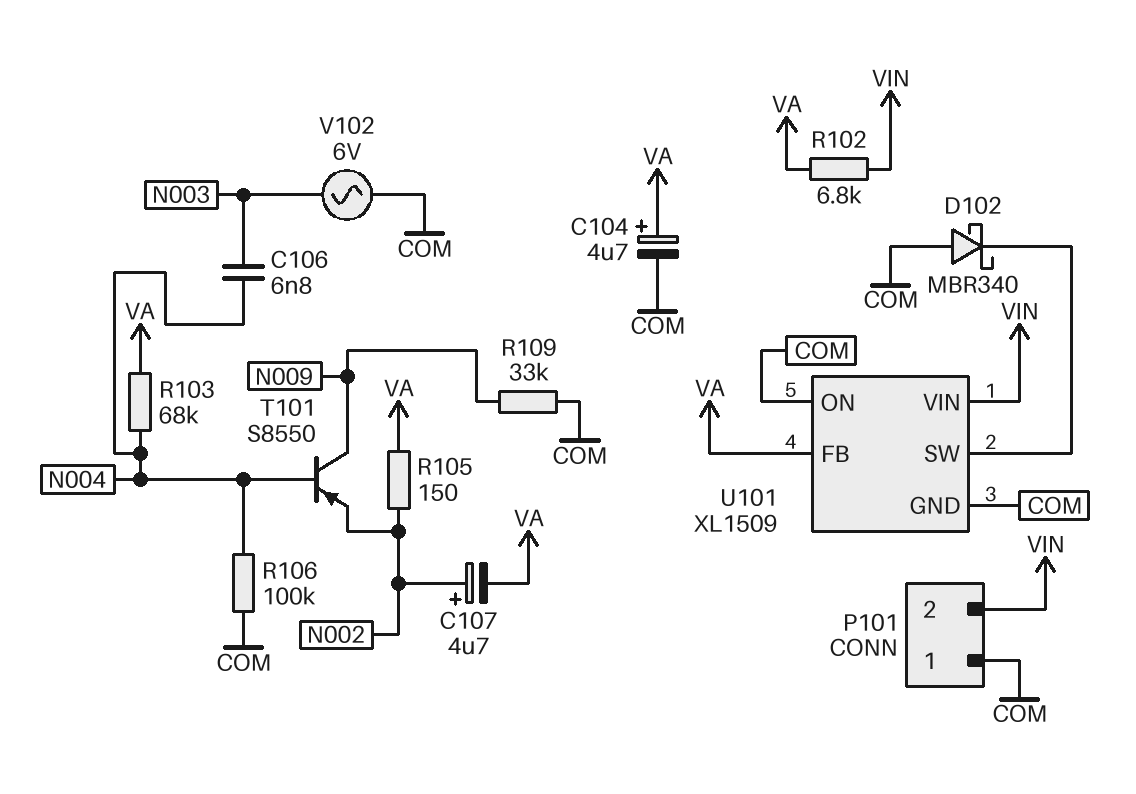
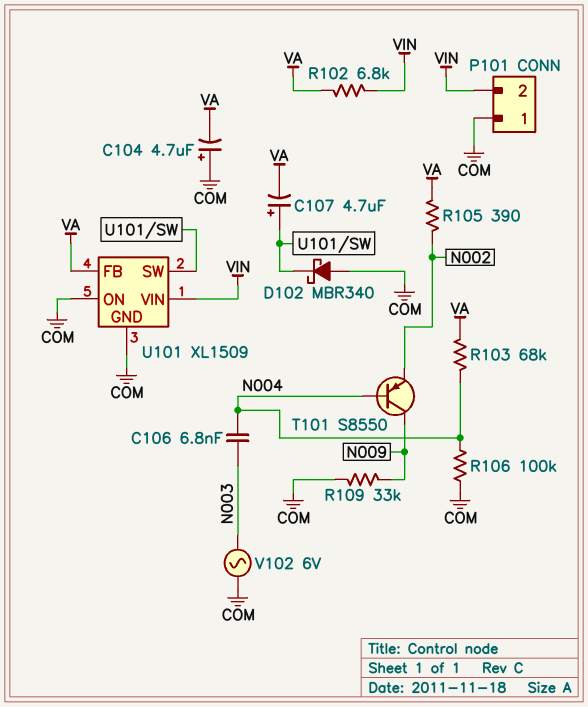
C104: 4.7uF (plus VA, minus COM) -> 4.7uF (plus COM, minus VA)
C107: 4.7uF (plus N002, minus VA) -> 4.7uF (plus U101/SW, minus VA)
R105: 150 (N002, VA) -> 390 (N002, VA)

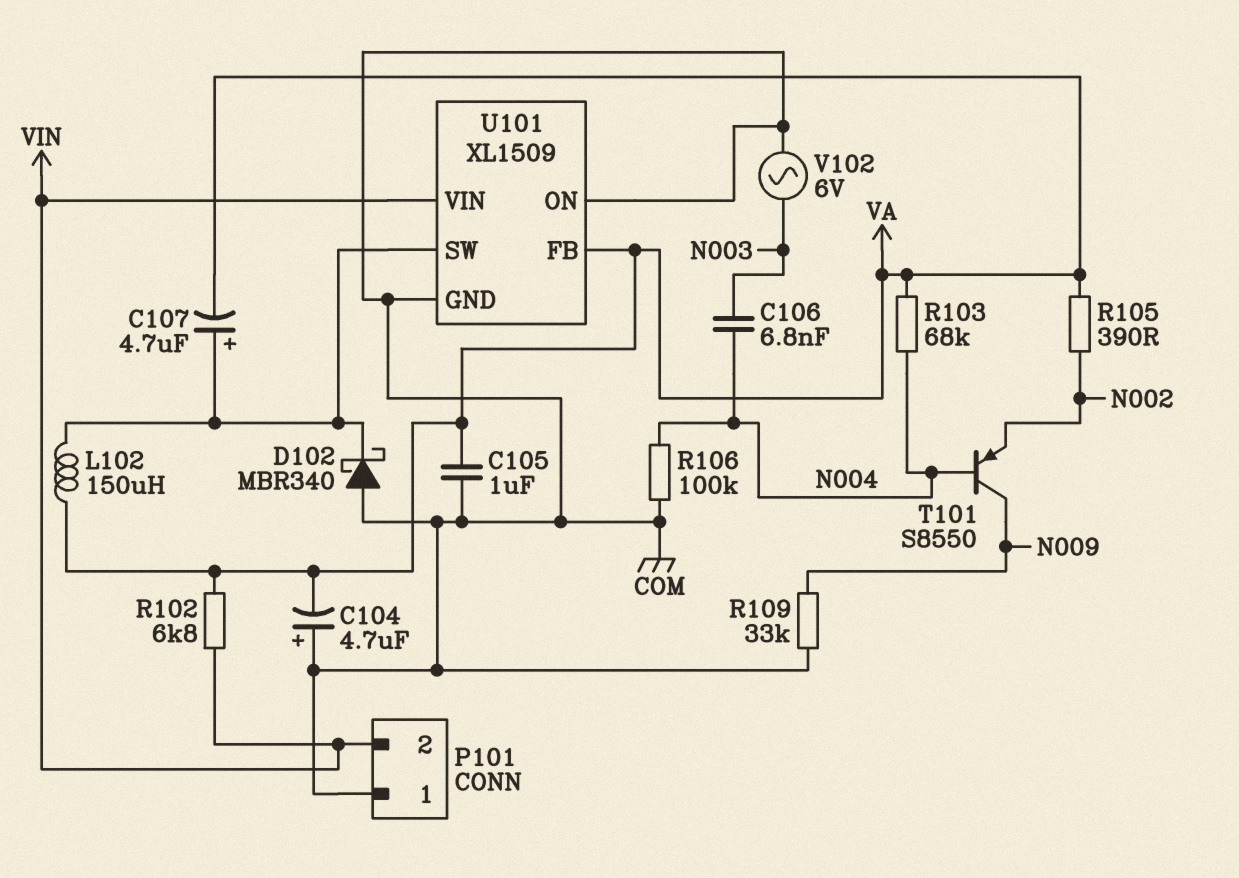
C105: none -> 1uF (COM, VA)
L102: none -> 150uH (U101/SW, VA)

